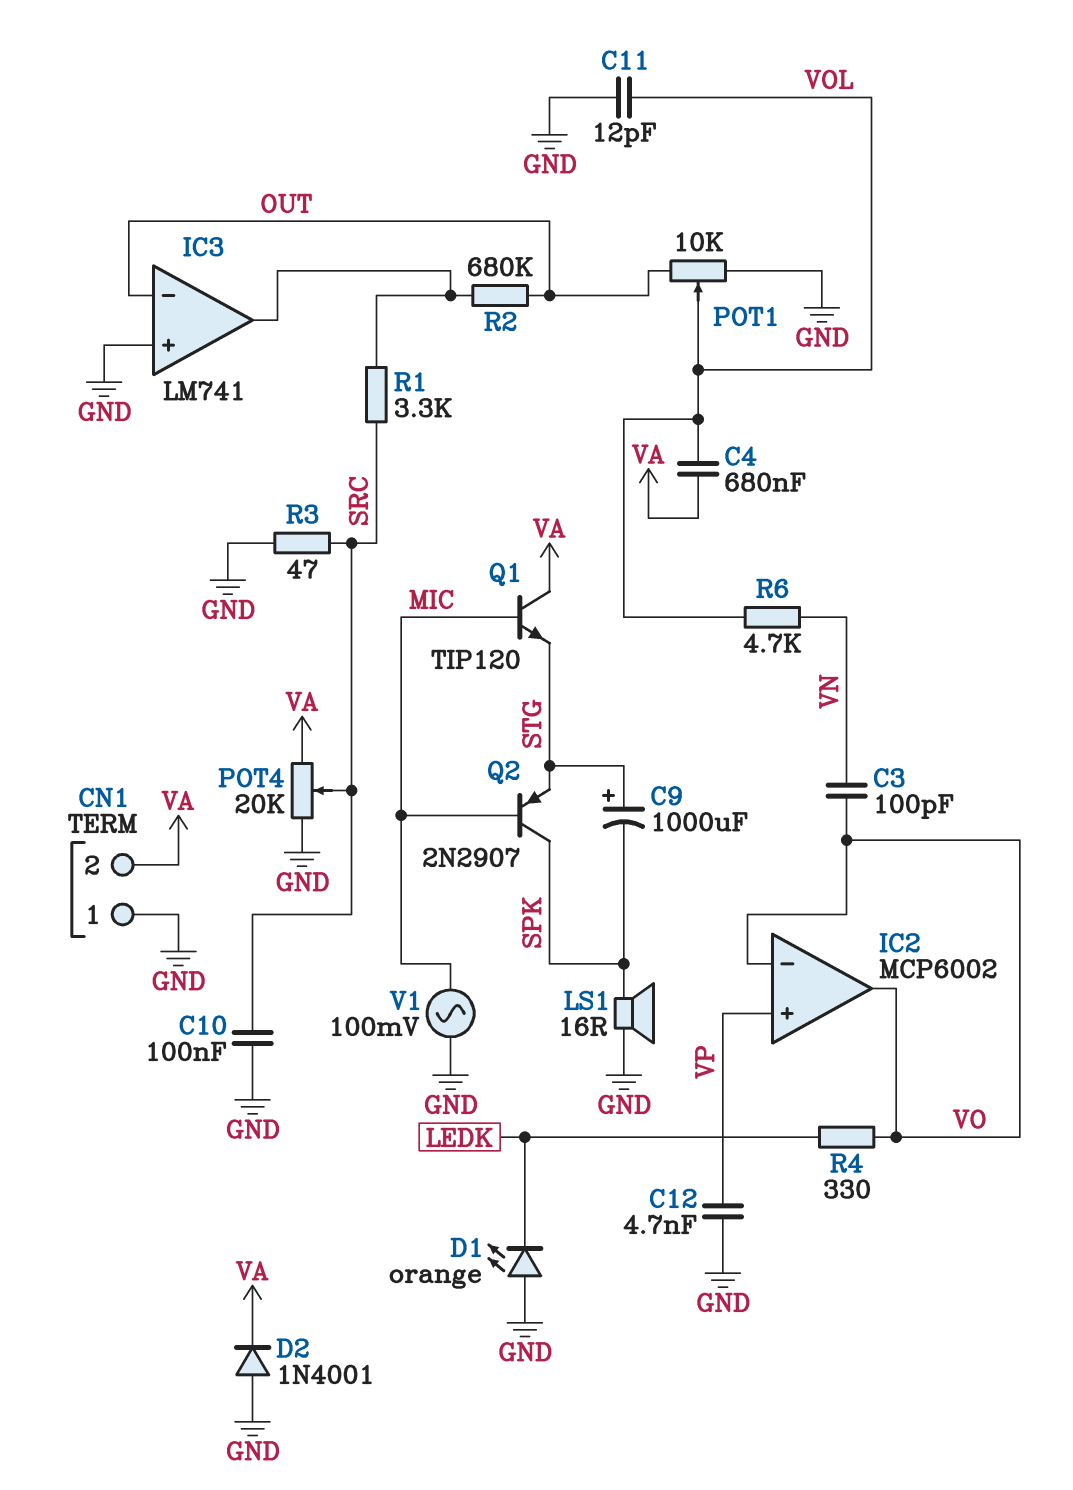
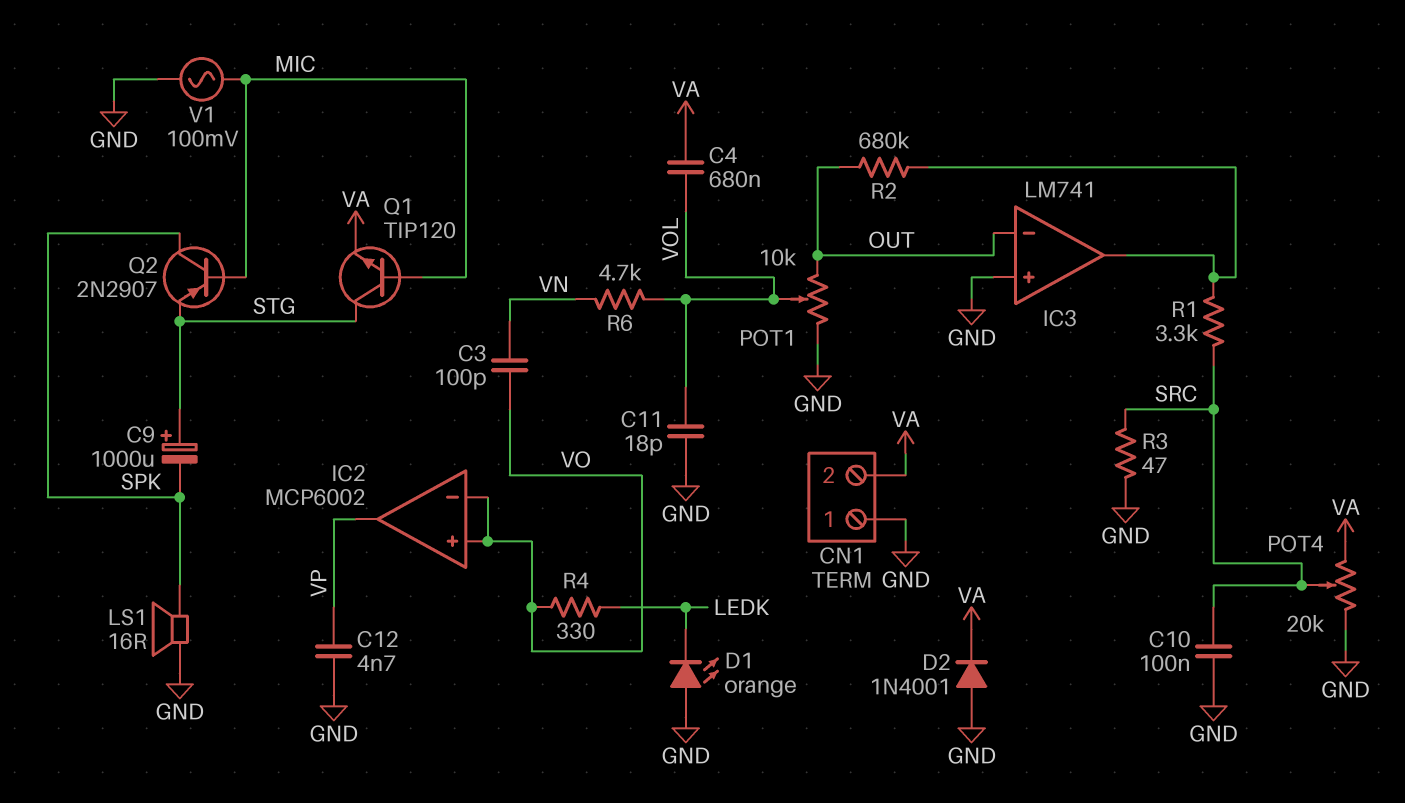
C11: 12pF (GND, VOL) -> 18pF (GND, VOL)
IC2 pin in+: VP -> VO
IC2 pin out: VO -> VP
Q1: NPN TIP120 (B MIC, C VA, E STG) -> NPN TIP120 (B MIC, C STG, E VA)

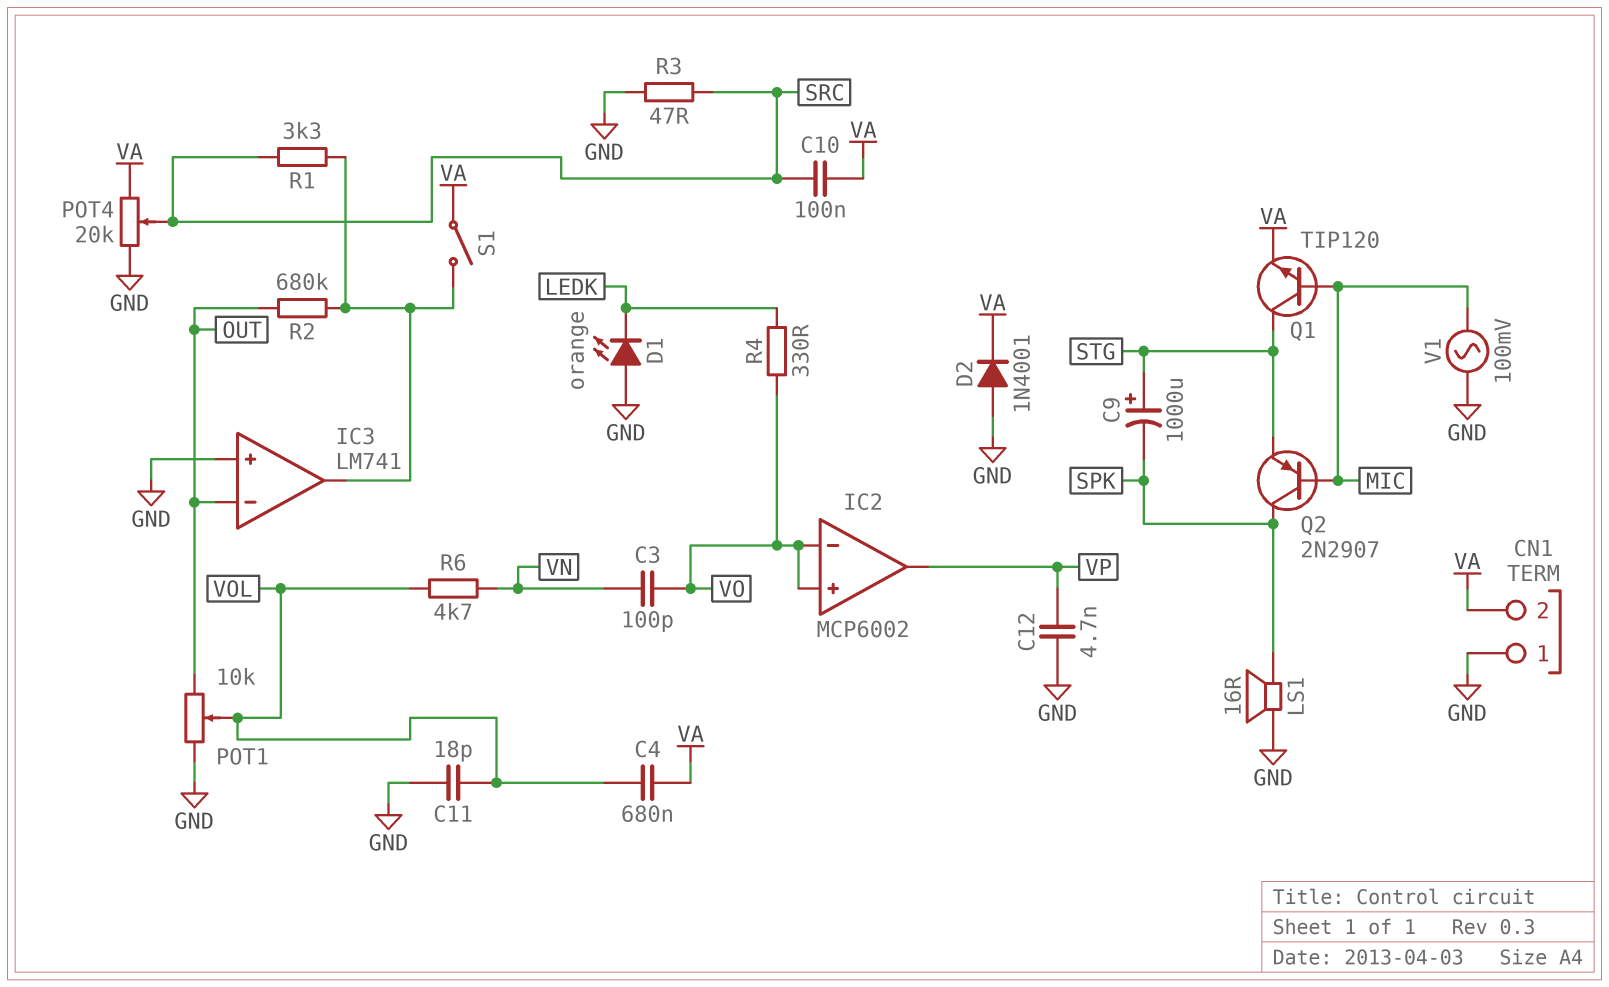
C10: 100nF (GND, SRC) -> 100nF (SRC, VA)
S1: none -> switch (IC3/out, VA)

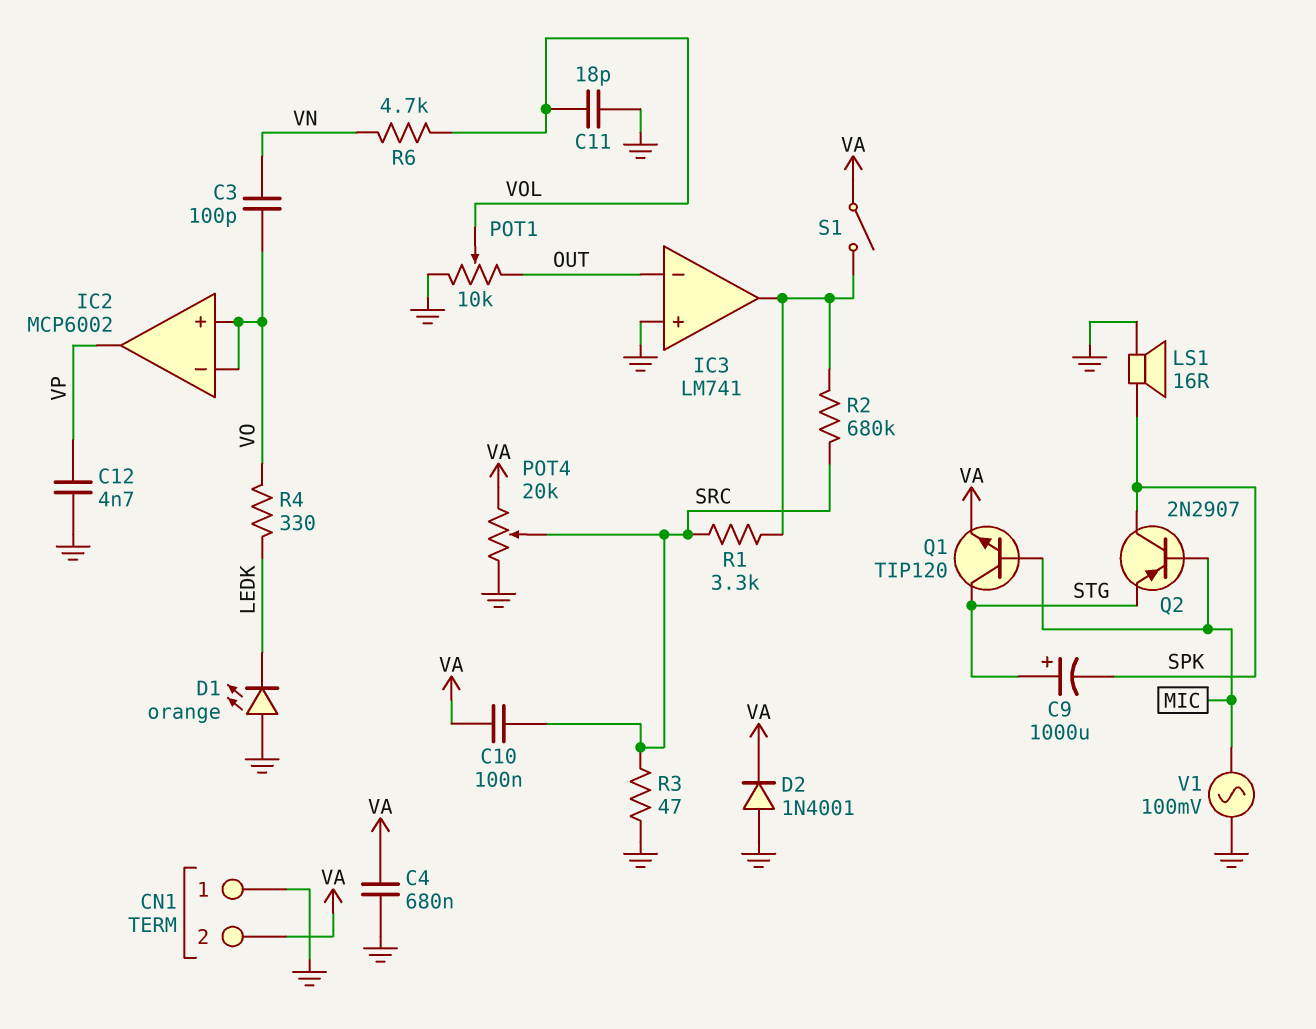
C4: 680nF (VA, VOL) -> 680nF (GND, VA)
R2: 680k (IC3/out, OUT) -> 680k (IC3/out, SRC)

